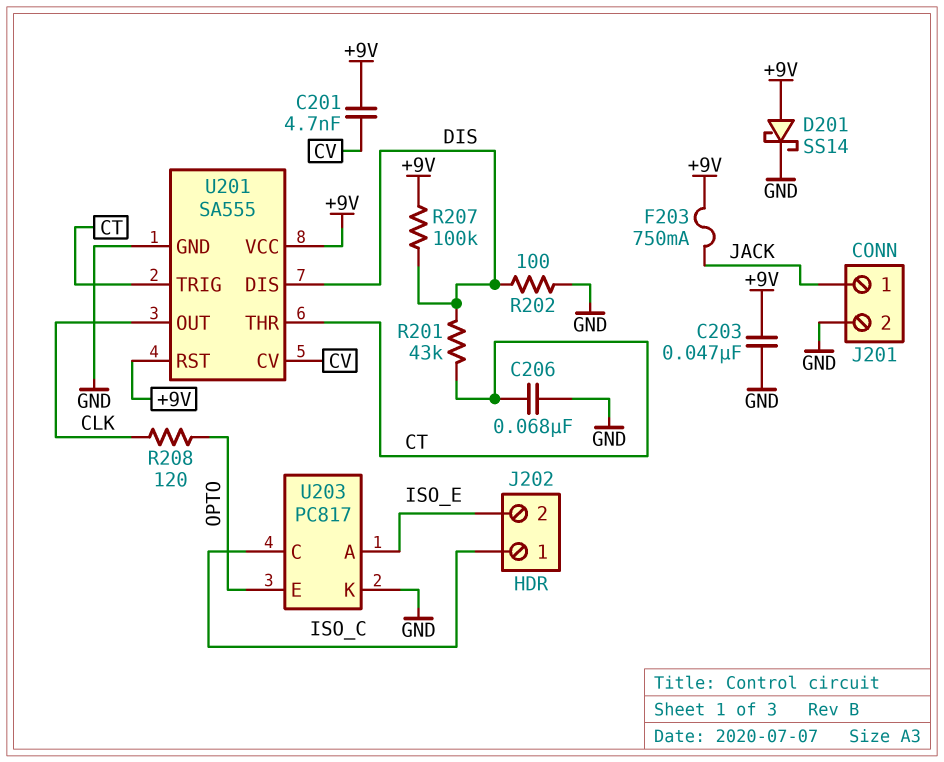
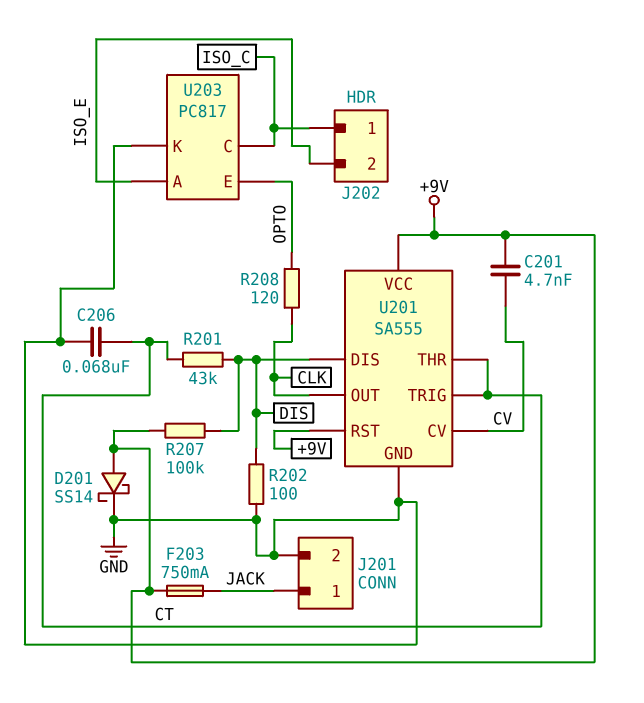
C203: 47nF (+9V, GND) -> none

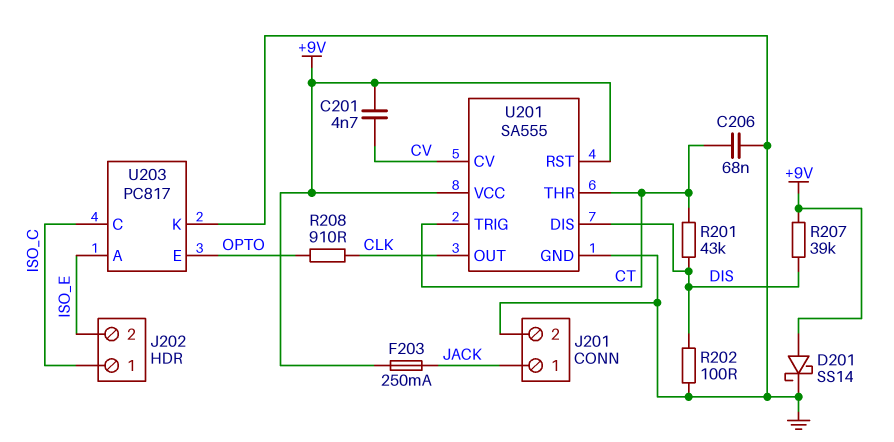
F203: 750mA (+9V, JACK) -> 250mA (+9V, JACK)
R207: 100k (+9V, DIS) -> 39k (+9V, DIS)
R208: 120 (CLK, OPTO) -> 910 (CLK, OPTO)

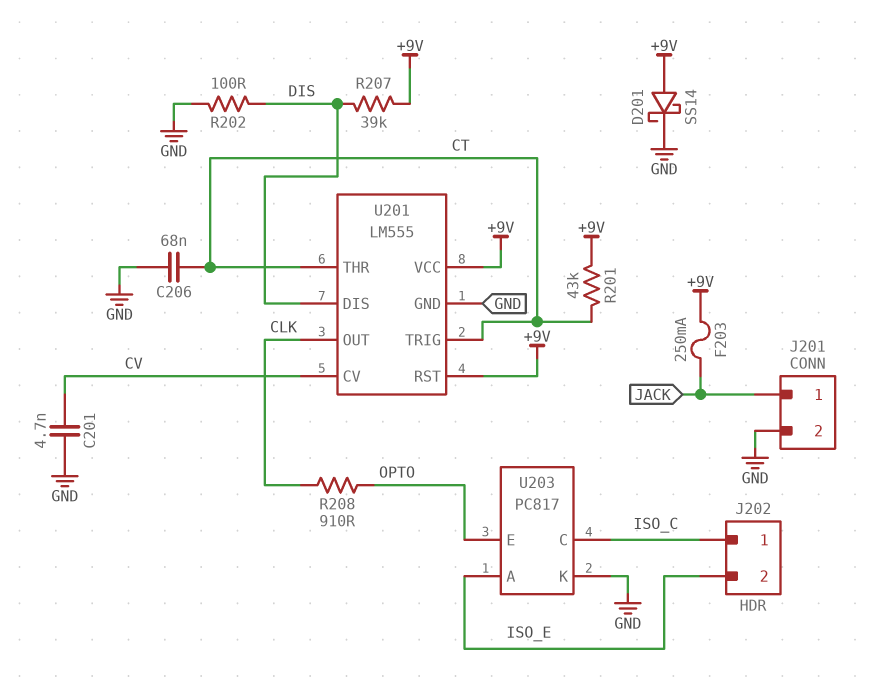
C201: 4.7nF (+9V, CV) -> 4.7nF (CV, GND)
R201: 43k (CT, DIS) -> 43k (+9V, CT)
U201: SA555 -> LM555

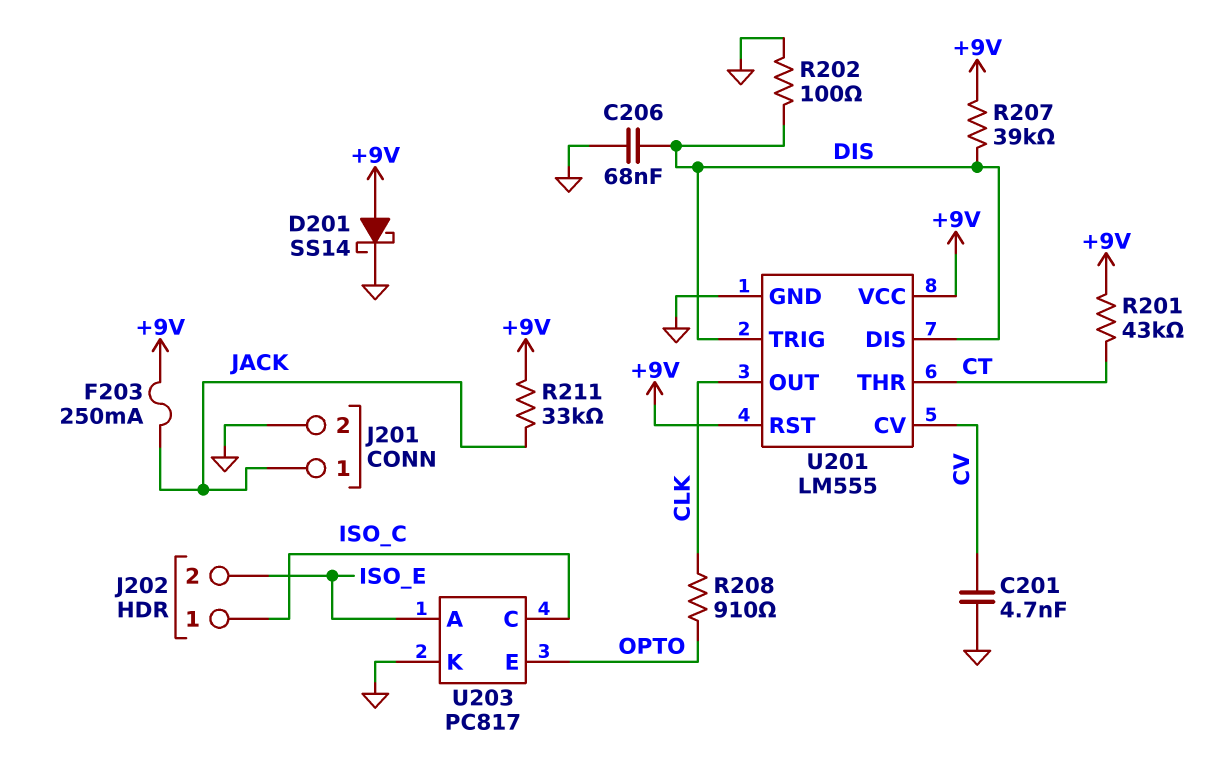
C206: 68nF (CT, GND) -> 68nF (DIS, GND)
R211: none -> 33k (+9V, JACK)
U201 pin TRIG: CT -> DIS

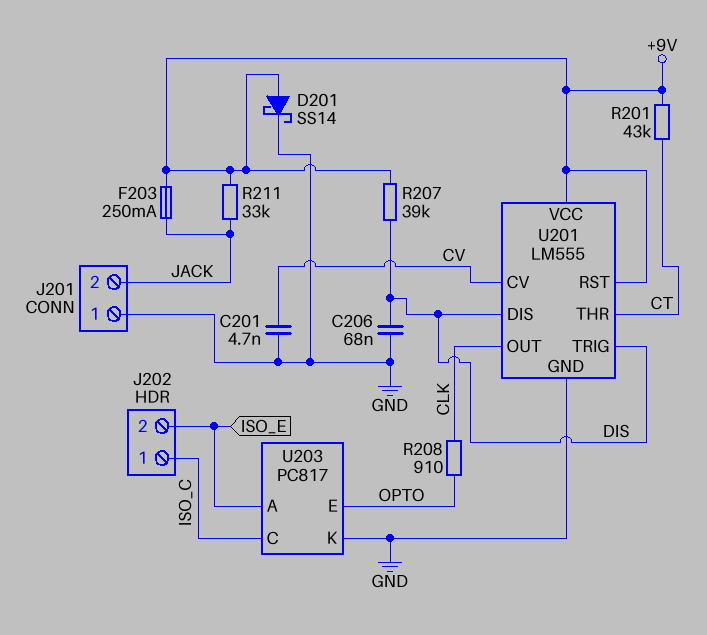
J201 pin 1: JACK -> GND
J201 pin 2: GND -> JACK
R202: 100 (DIS, GND) -> none

